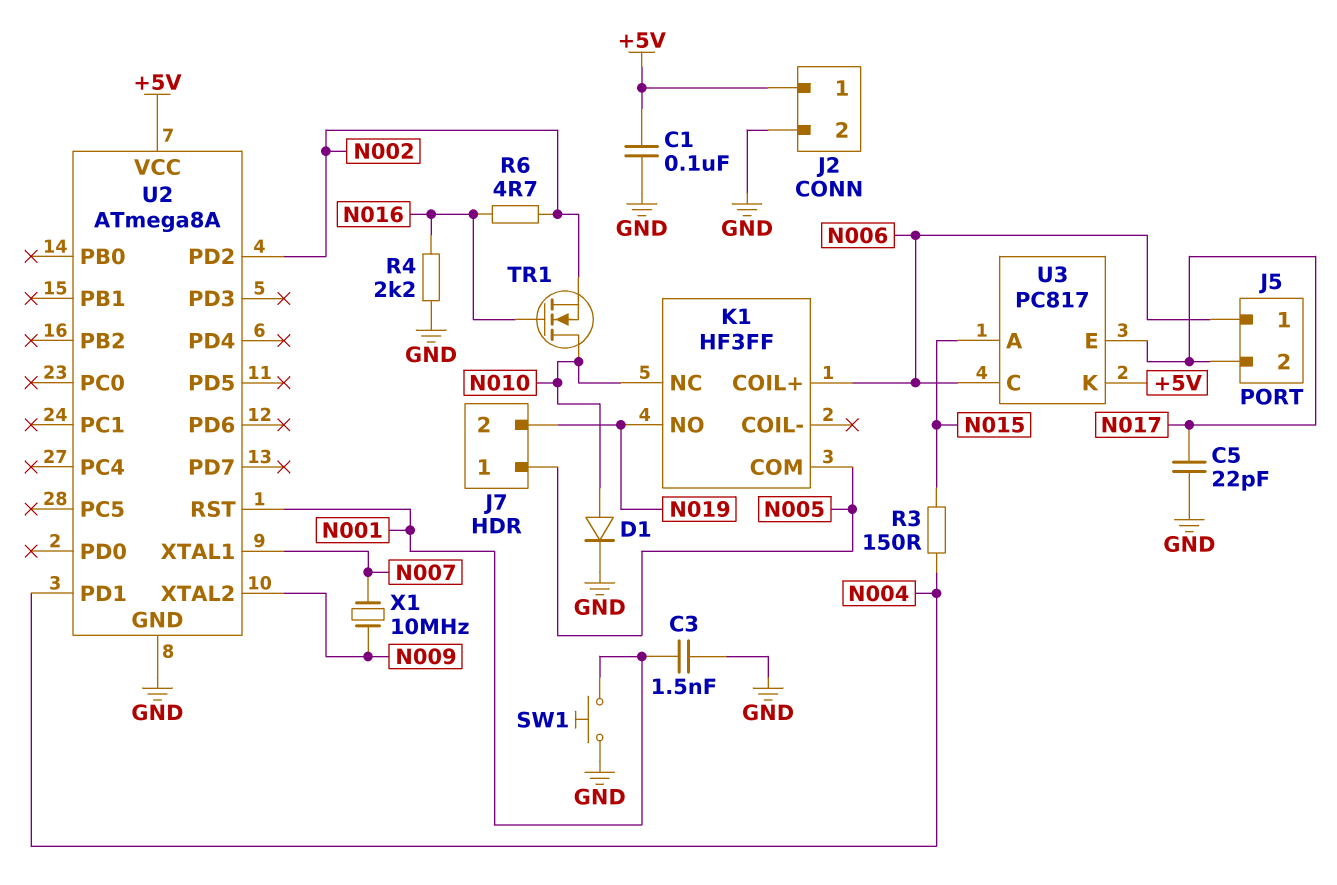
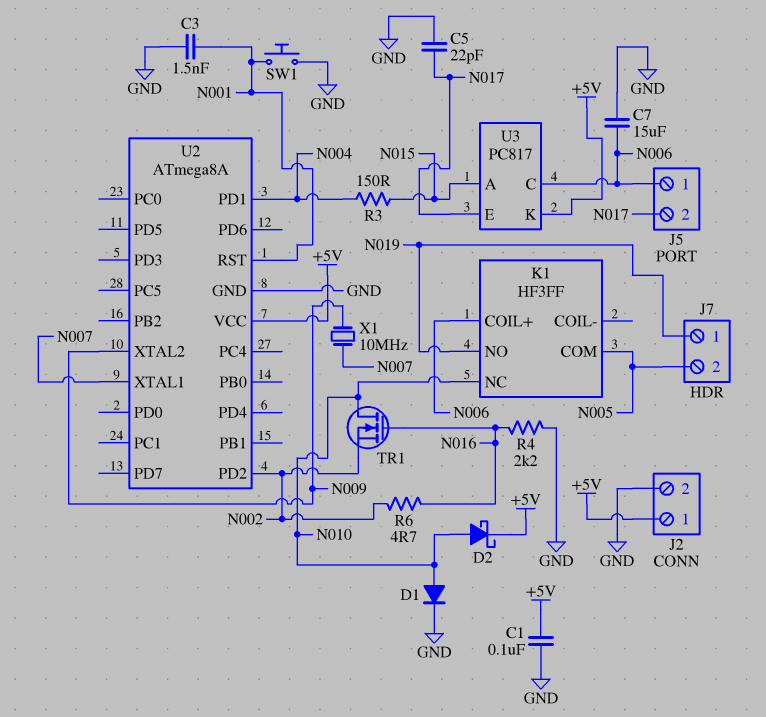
C7: none -> 15uF (GND, N006)
D2: none -> schottky (A N010, K +5V)
J7 pin 1: N005 -> N019
J7 pin 2: N019 -> N005

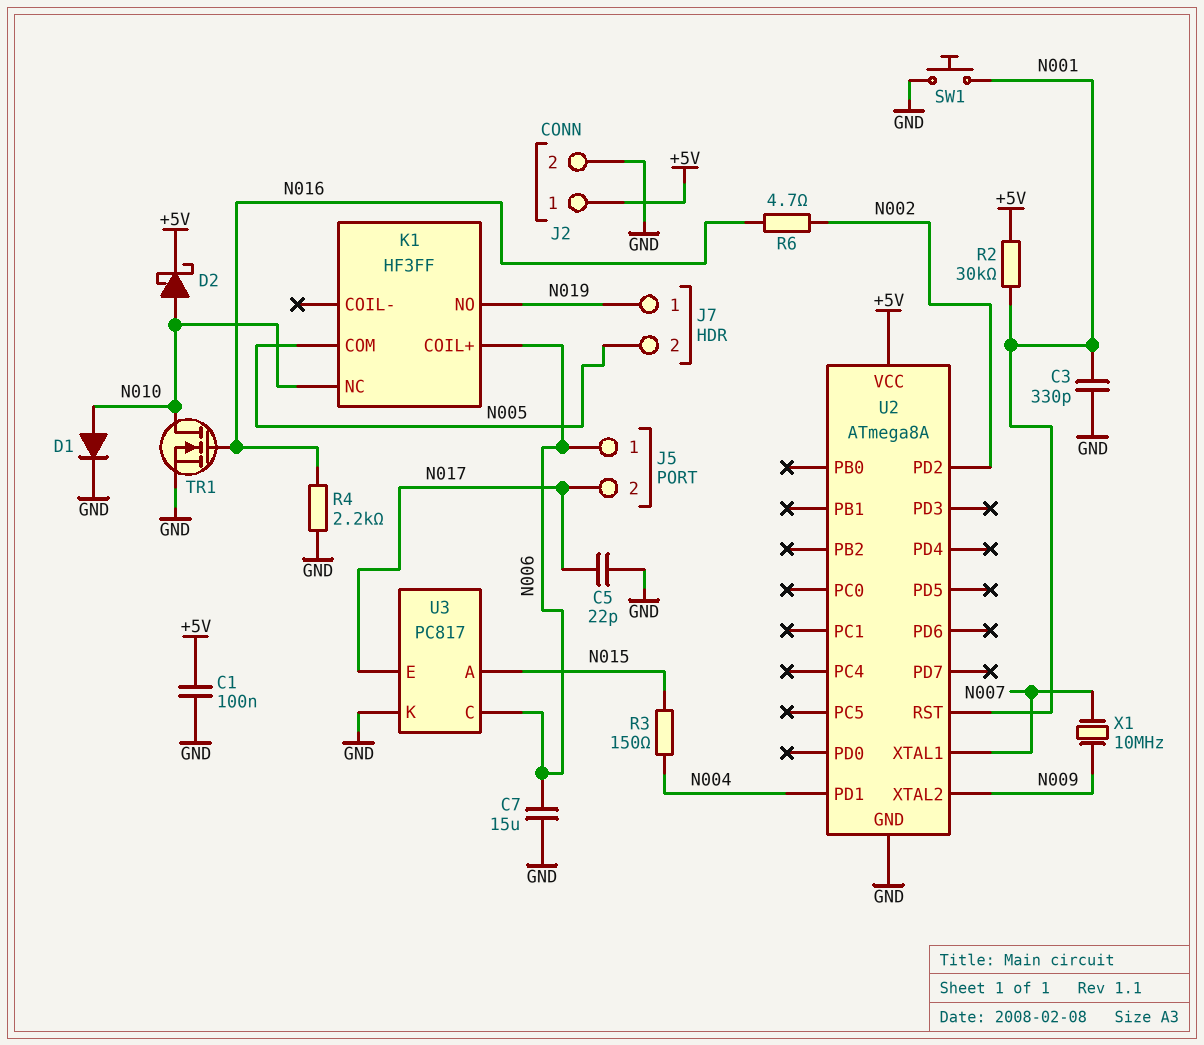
C3: 1.5nF (GND, N001) -> 330pF (GND, N001)
R2: none -> 30k (+5V, N001)
TR1: NMOS (G N016, D N010, S N002) -> NMOS (G N016, D N010, S GND)
U3 pin K: +5V -> GND

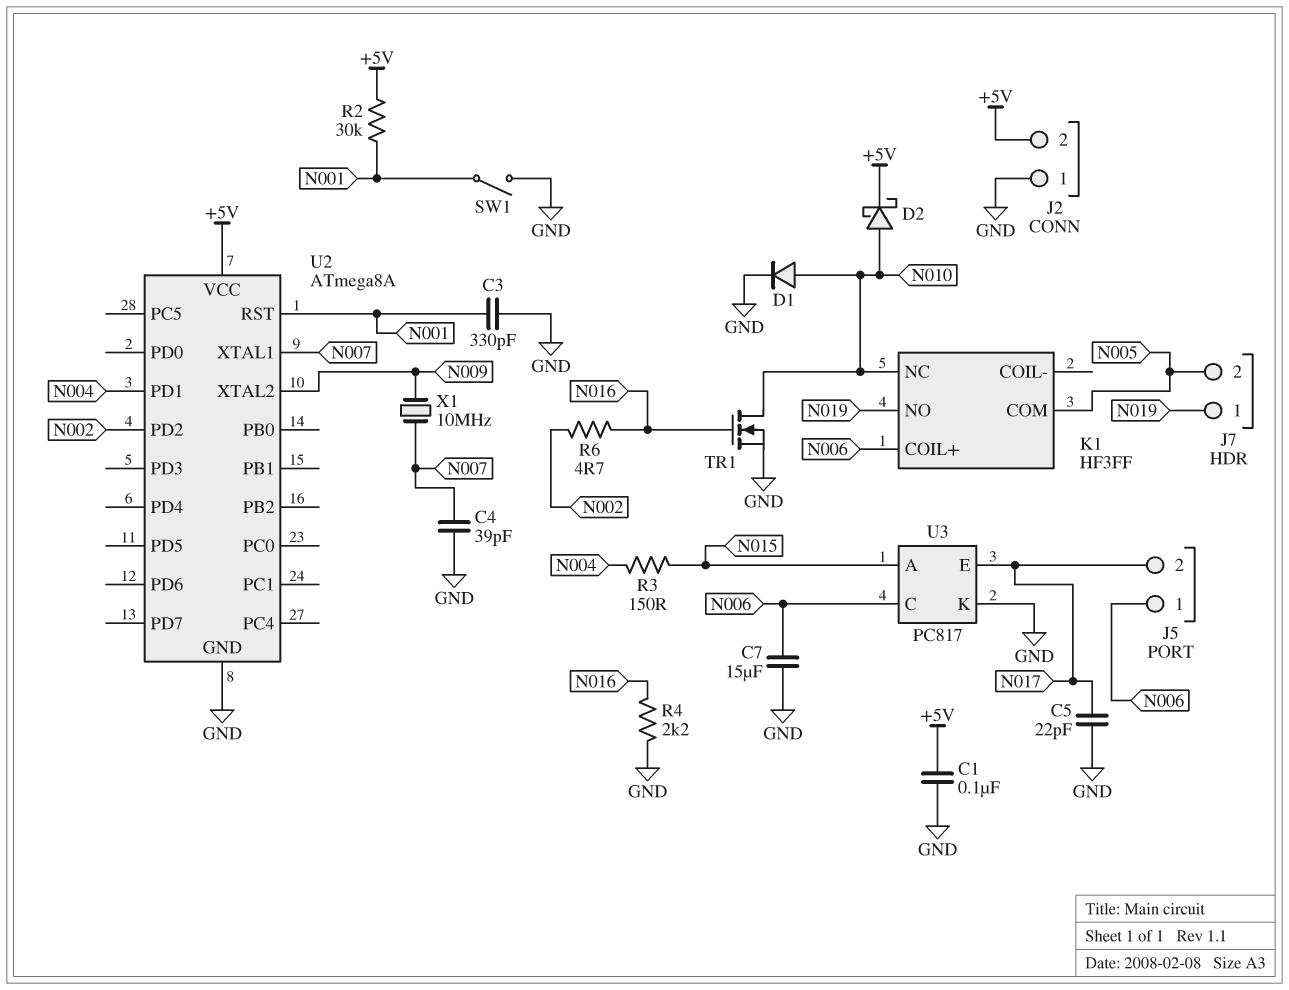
C4: none -> 39pF (GND, N007)
J2 pin 1: +5V -> GND
J2 pin 2: GND -> +5V
SW1: button (GND, N001) -> switch (GND, N001)

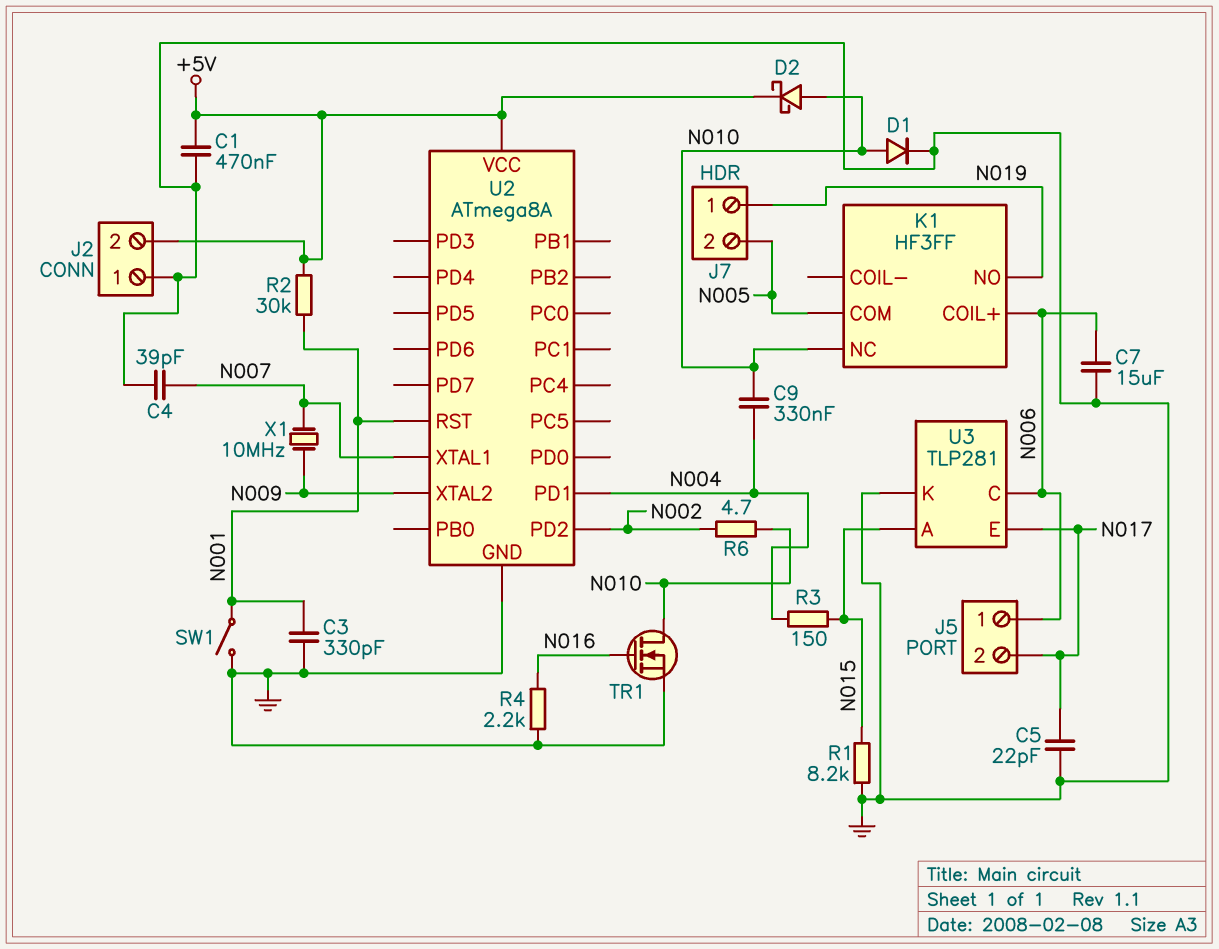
C1: 100nF (+5V, GND) -> 470nF (+5V, GND)
C9: none -> 330nF (N004, N010)
R1: none -> 8.2k (GND, N015)
R6: 4.7 (N002, N016) -> 4.7 (N002, N010)
U3: PC817 -> TLP281

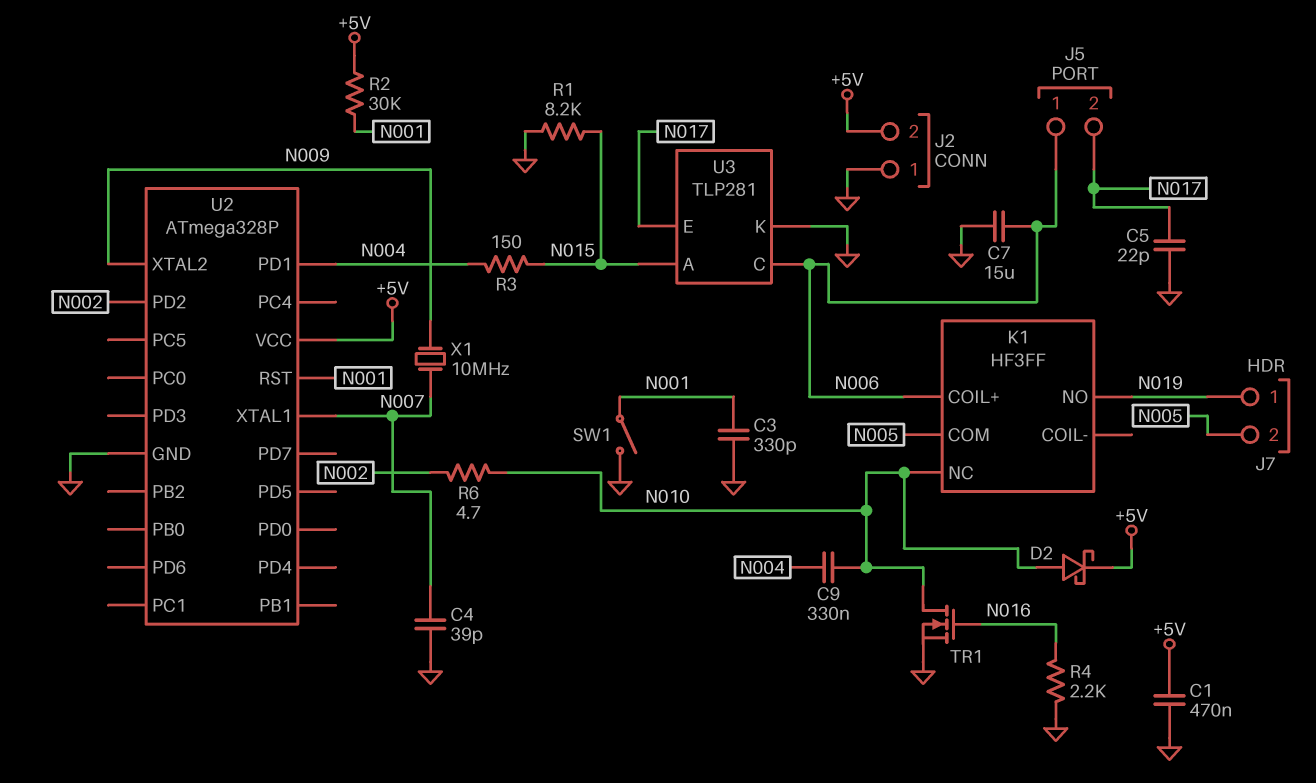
D1: diode (A N010, K GND) -> none
U2: ATmega8A -> ATmega328P

